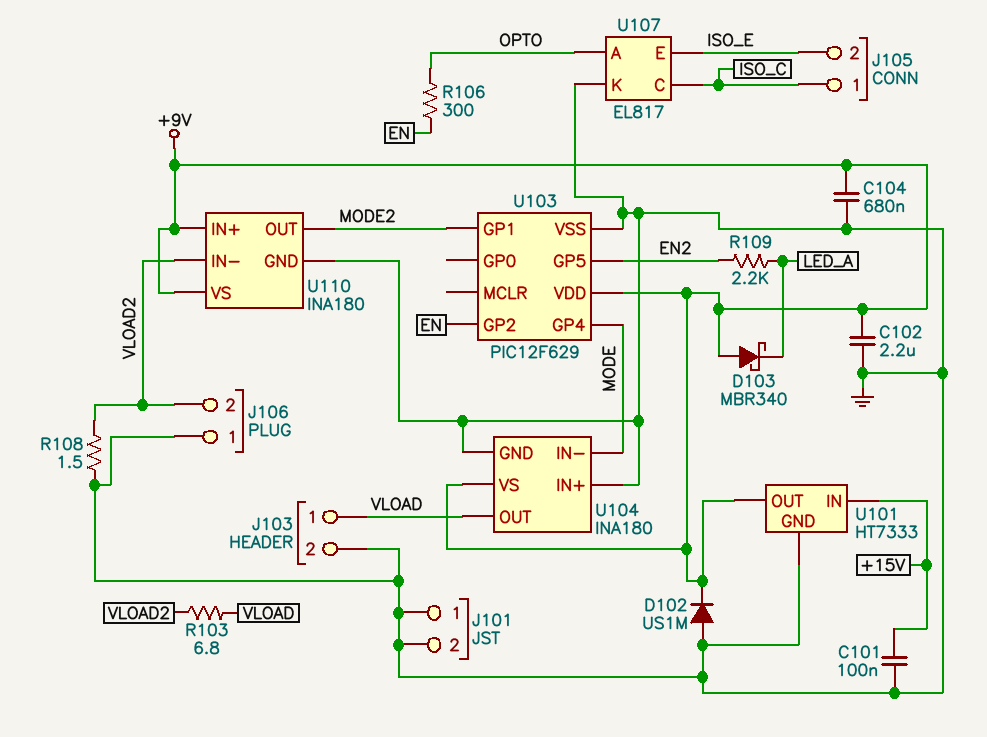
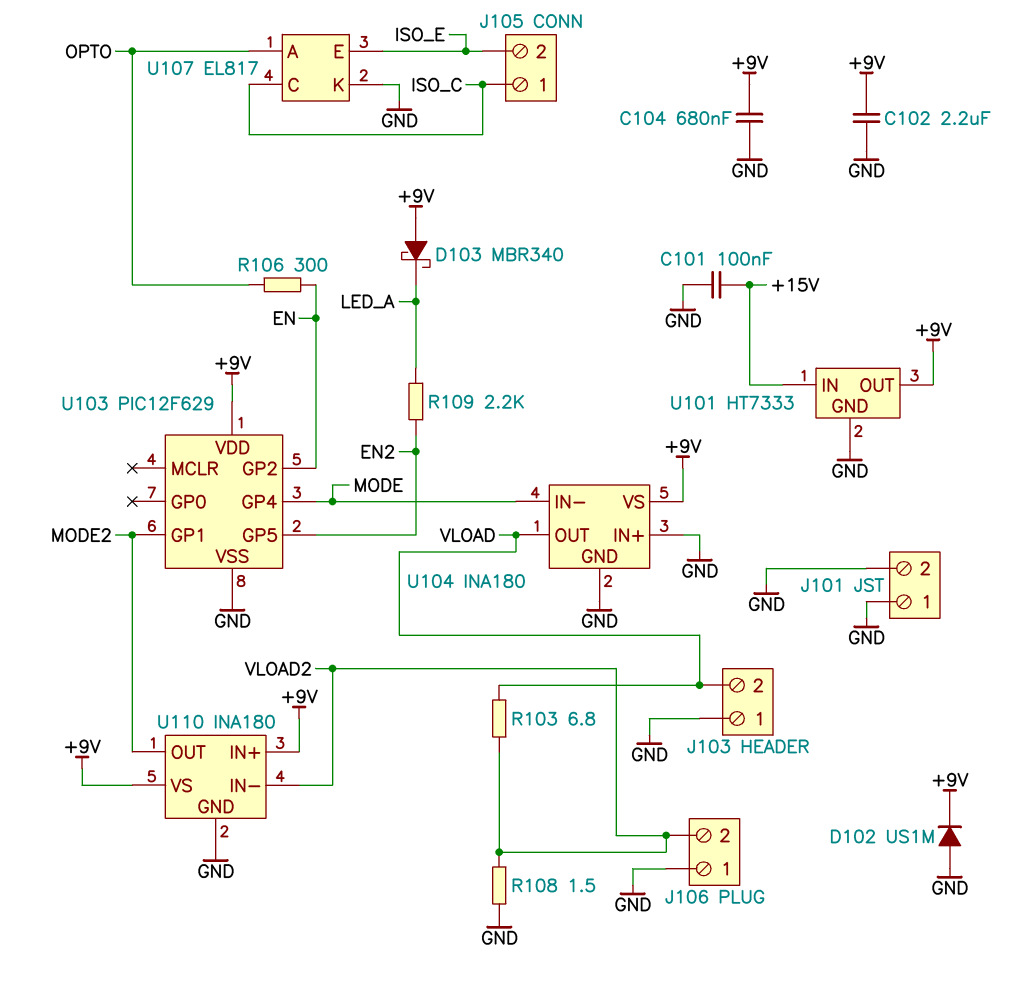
J103 pin 1: VLOAD -> GND
J103 pin 2: GND -> VLOAD

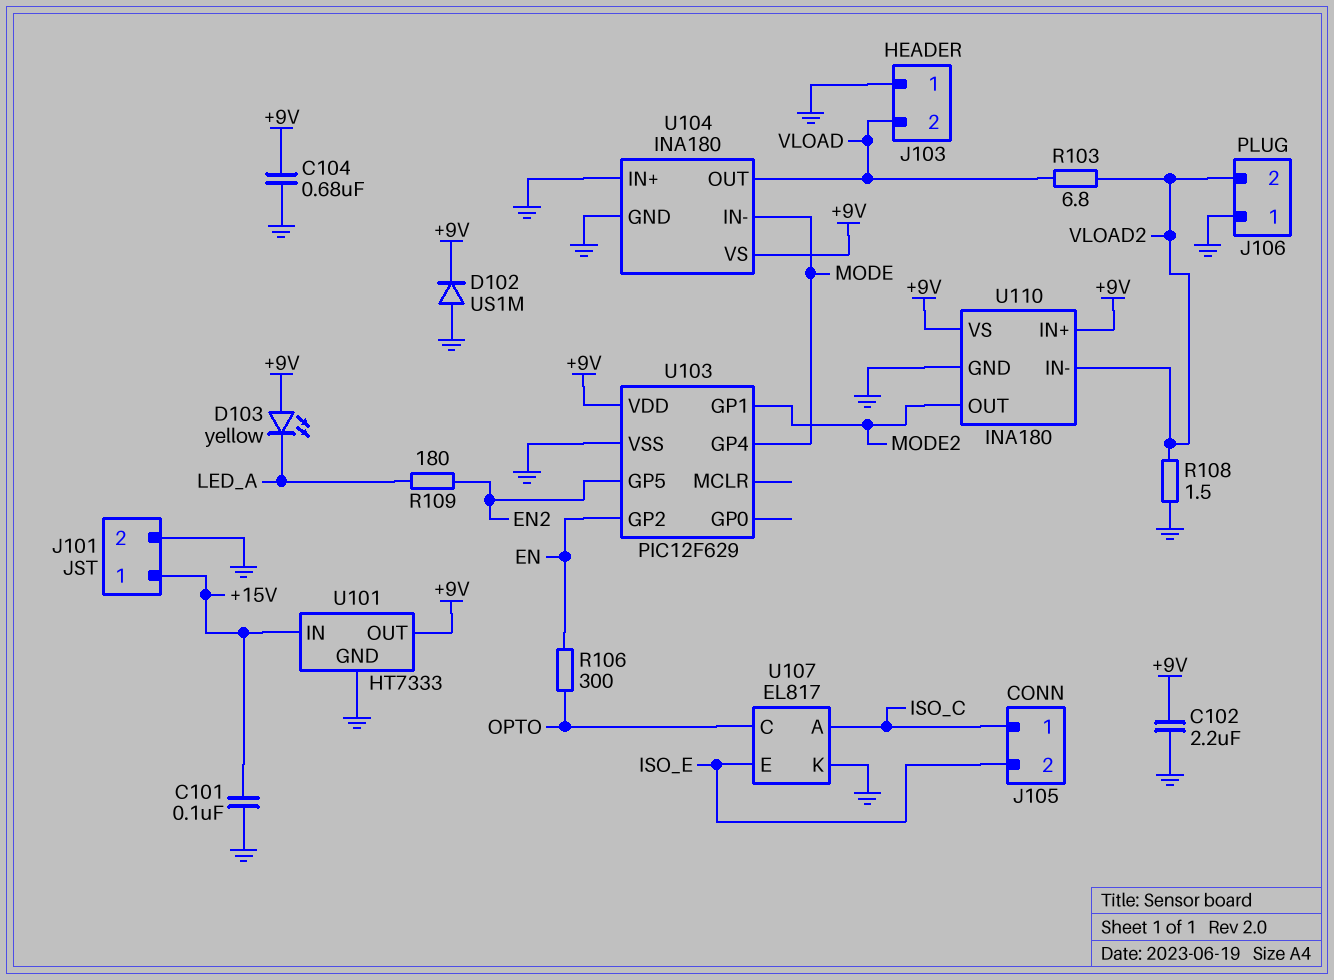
D103: schottky MBR340 (A +9V, K LED_A) -> LED yellow (A +9V, K LED_A)
J101 pin 1: GND -> +15V
R109: 2.2k (EN2, LED_A) -> 180 (EN2, LED_A)
U107 pin A: OPTO -> ISO_C
U107 pin C: ISO_C -> OPTO

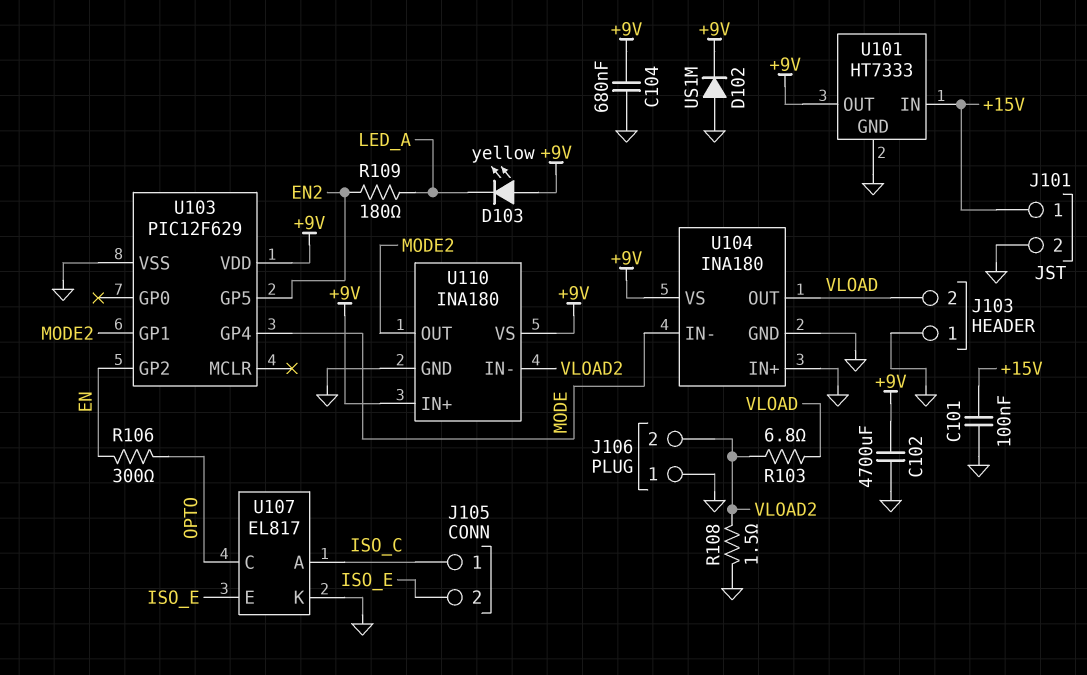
C102: 2.2uF (+9V, GND) -> 4700uF (+9V, GND)

